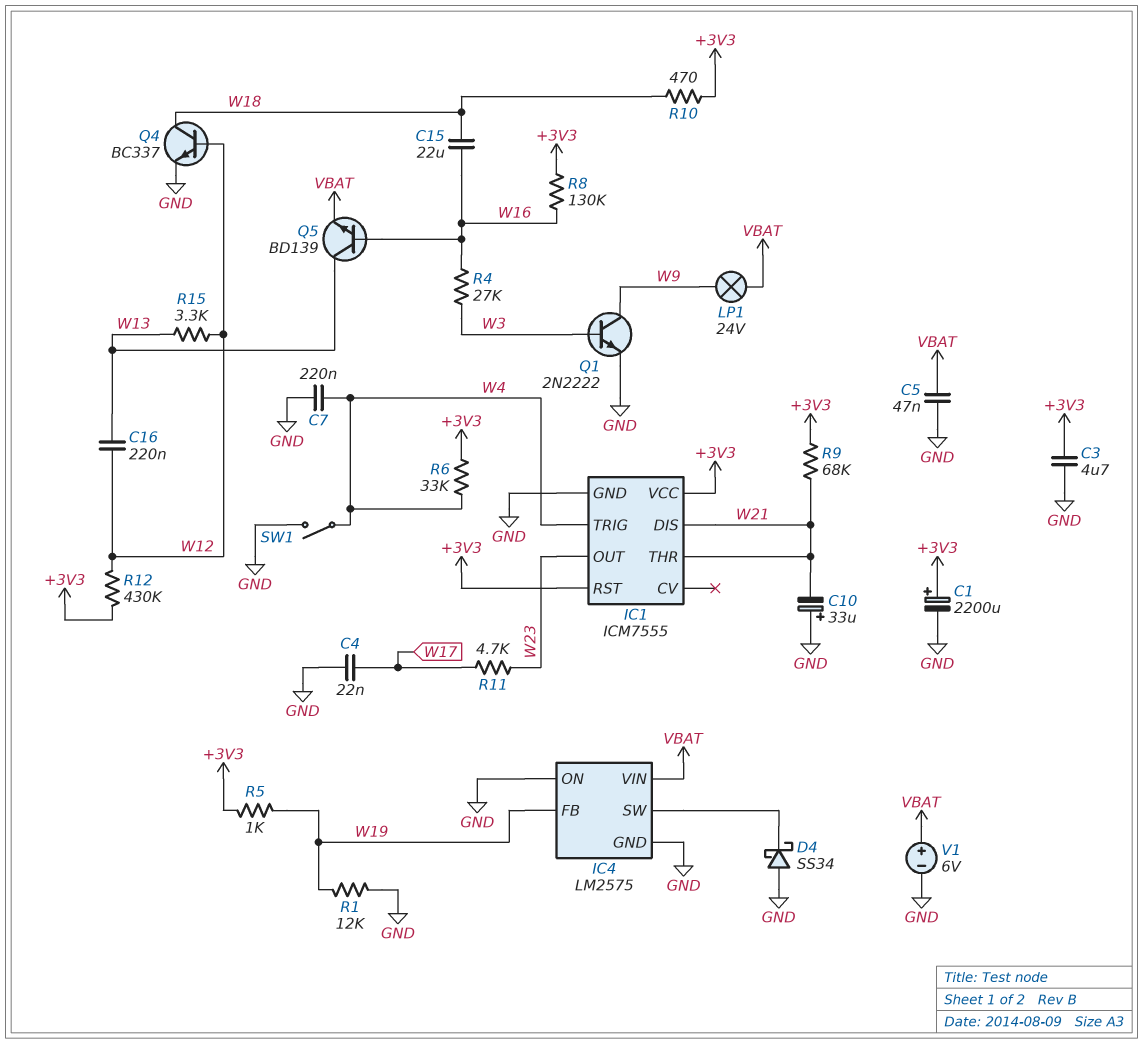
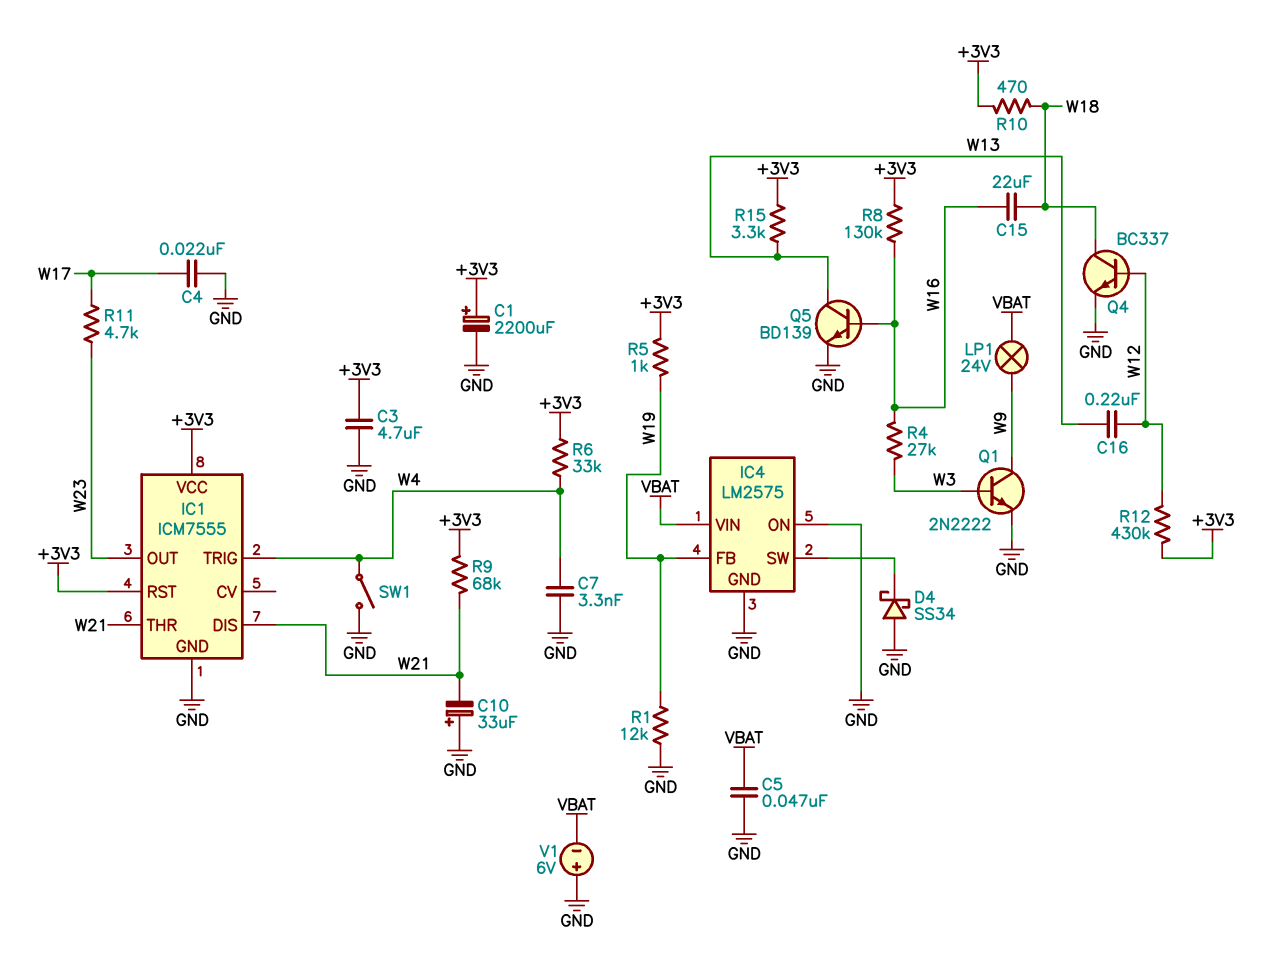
C7: 220nF (GND, W4) -> 3.3nF (GND, W4)
Q5: NPN BD139 (B W16, C W13, E VBAT) -> NPN BD139 (B W16, C W13, E GND)
R15: 3.3k (W12, W13) -> 3.3k (+3V3, W13)
V1: 6V (plus VBAT, minus GND) -> 6V (plus GND, minus VBAT)

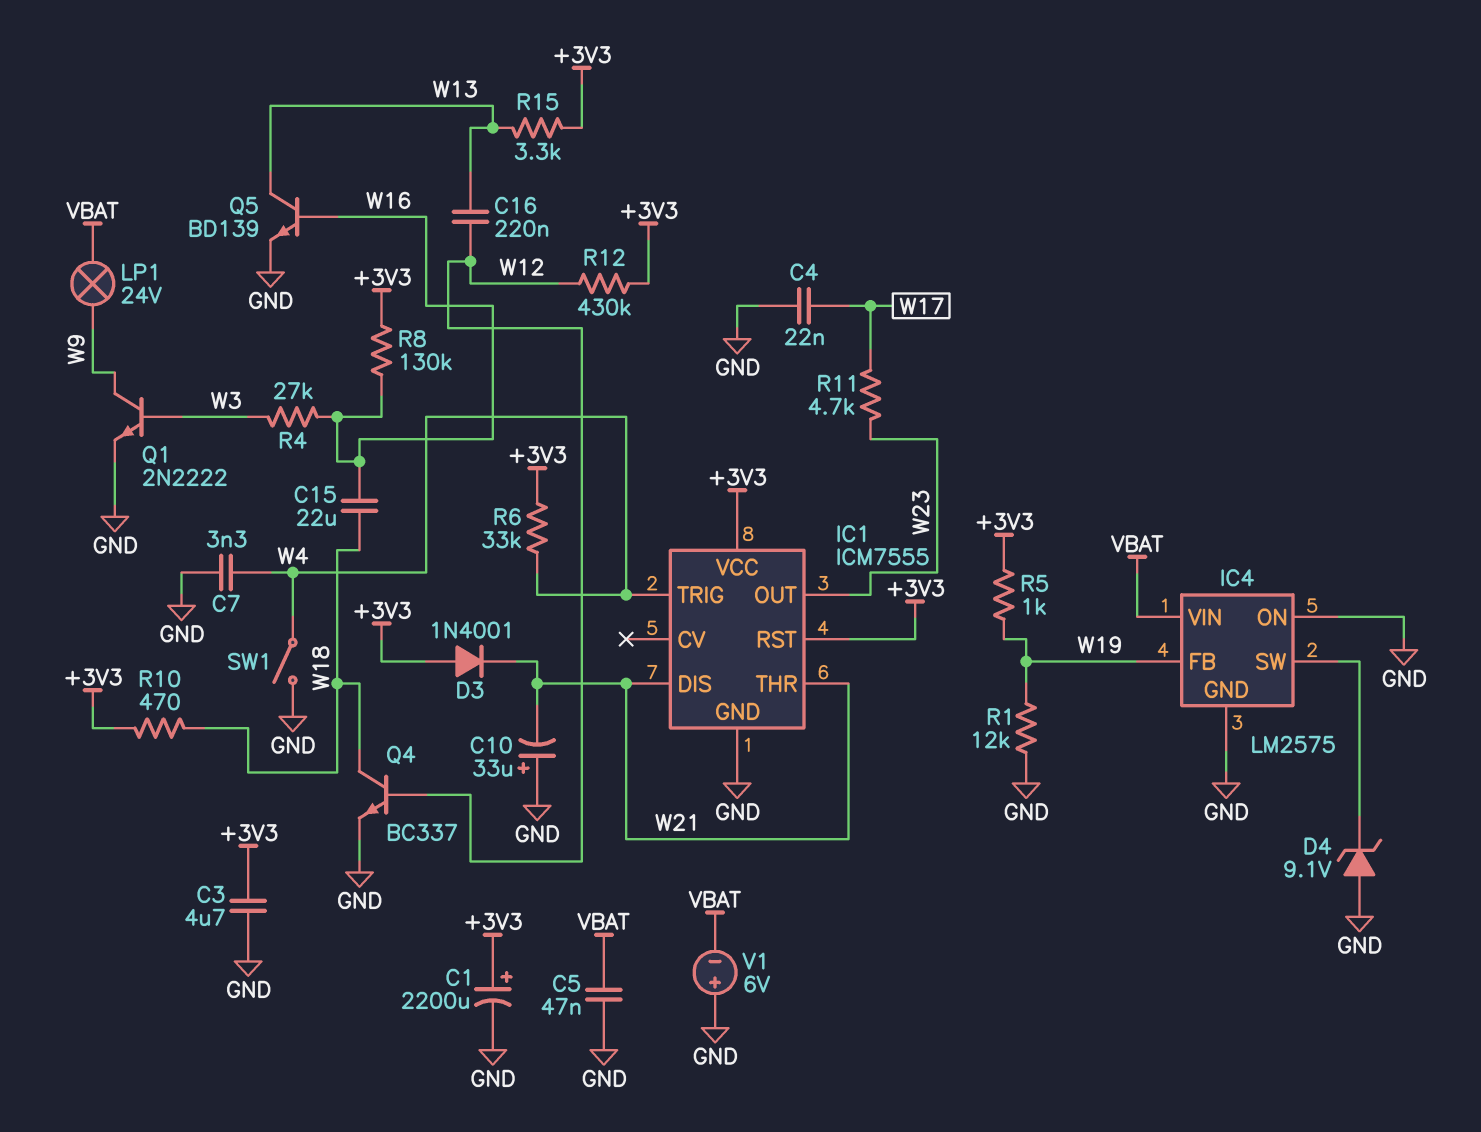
D3: none -> diode 1N4001 (A +3V3, K W21)
D4: schottky SS34 (A GND, K IC4/SW) -> zener 9.1V (A GND, K IC4/SW)
R9: 68k (+3V3, W21) -> none

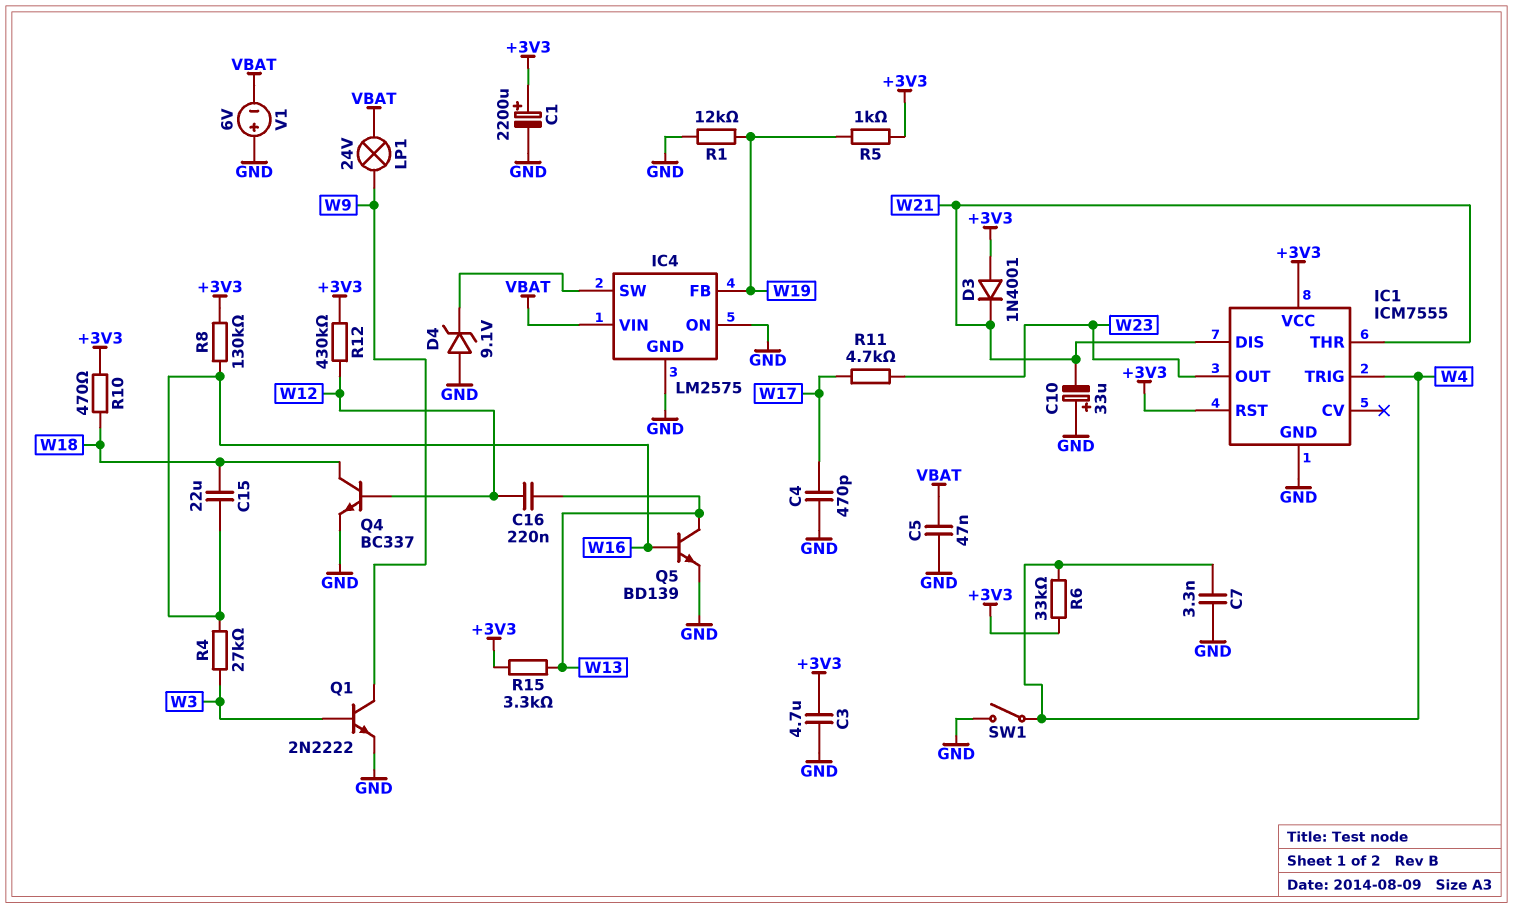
C4: 22nF (GND, W17) -> 470pF (GND, W17)

